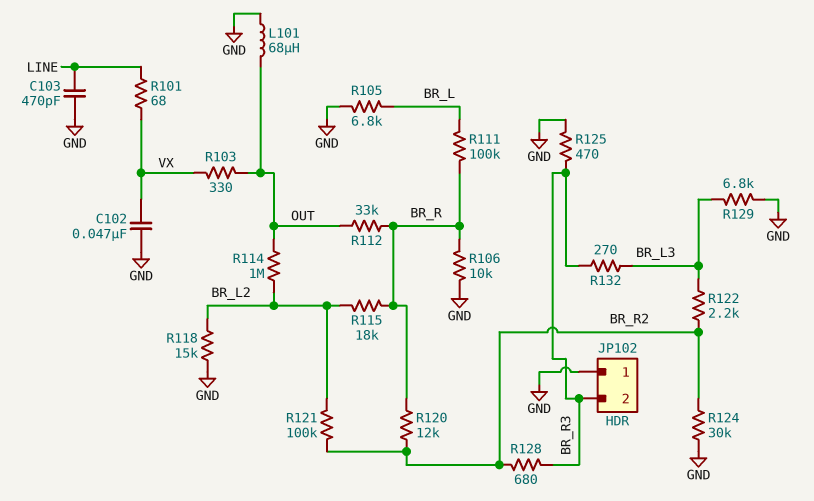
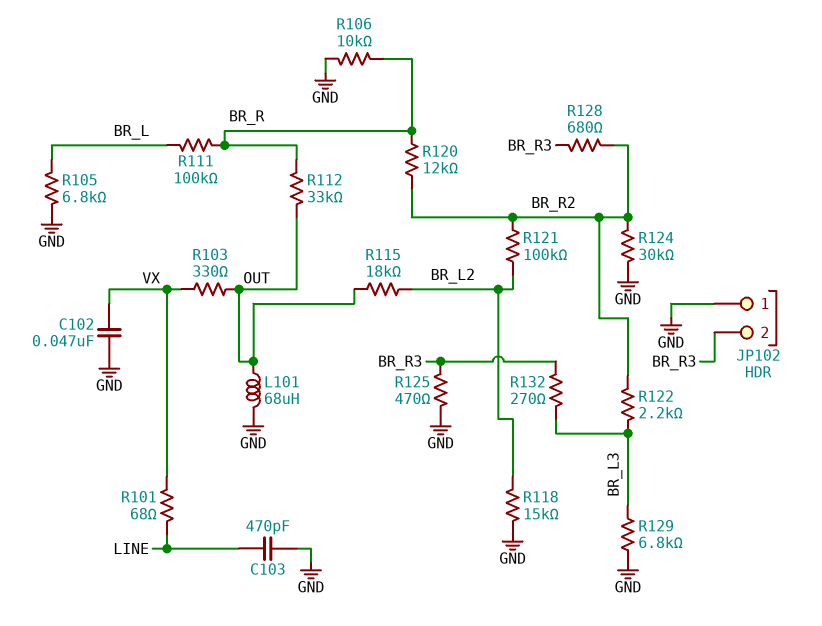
R114: 1M (BR_L2, OUT) -> none
R115: 18k (BR_L2, BR_R) -> 18k (BR_L2, OUT)

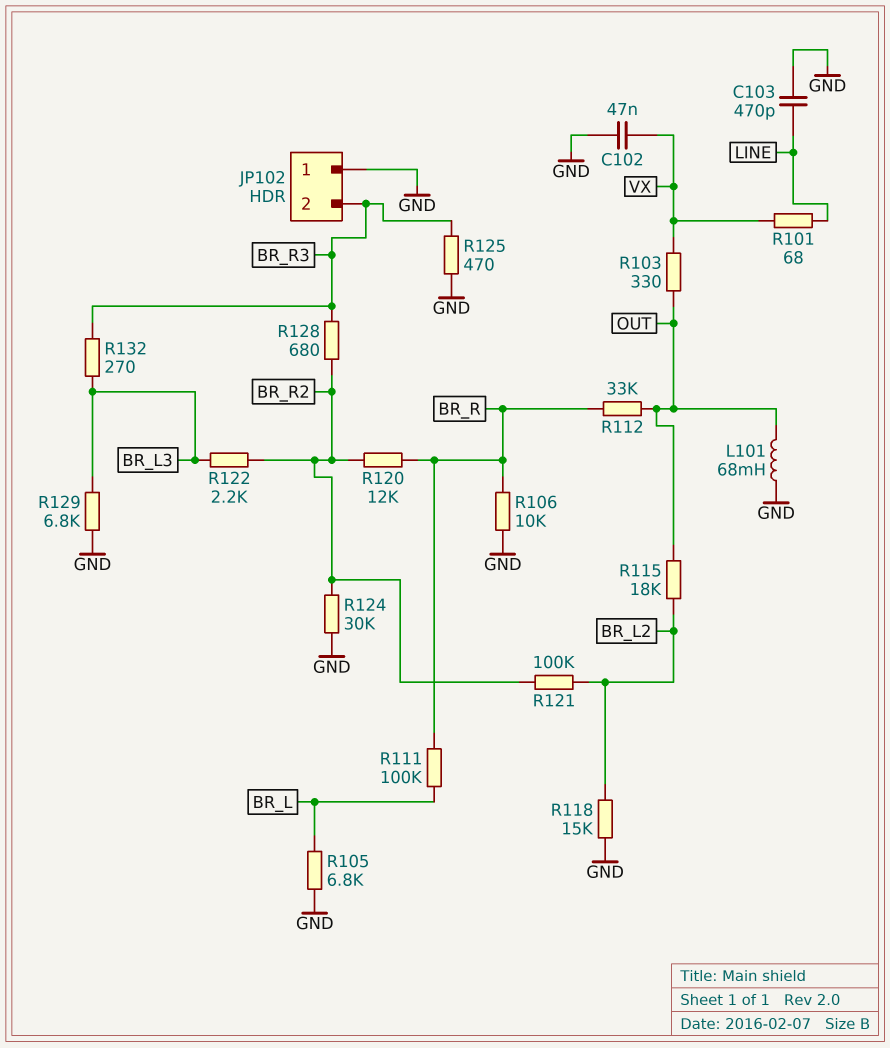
L101: 68uH (GND, OUT) -> 68mH (GND, OUT)

